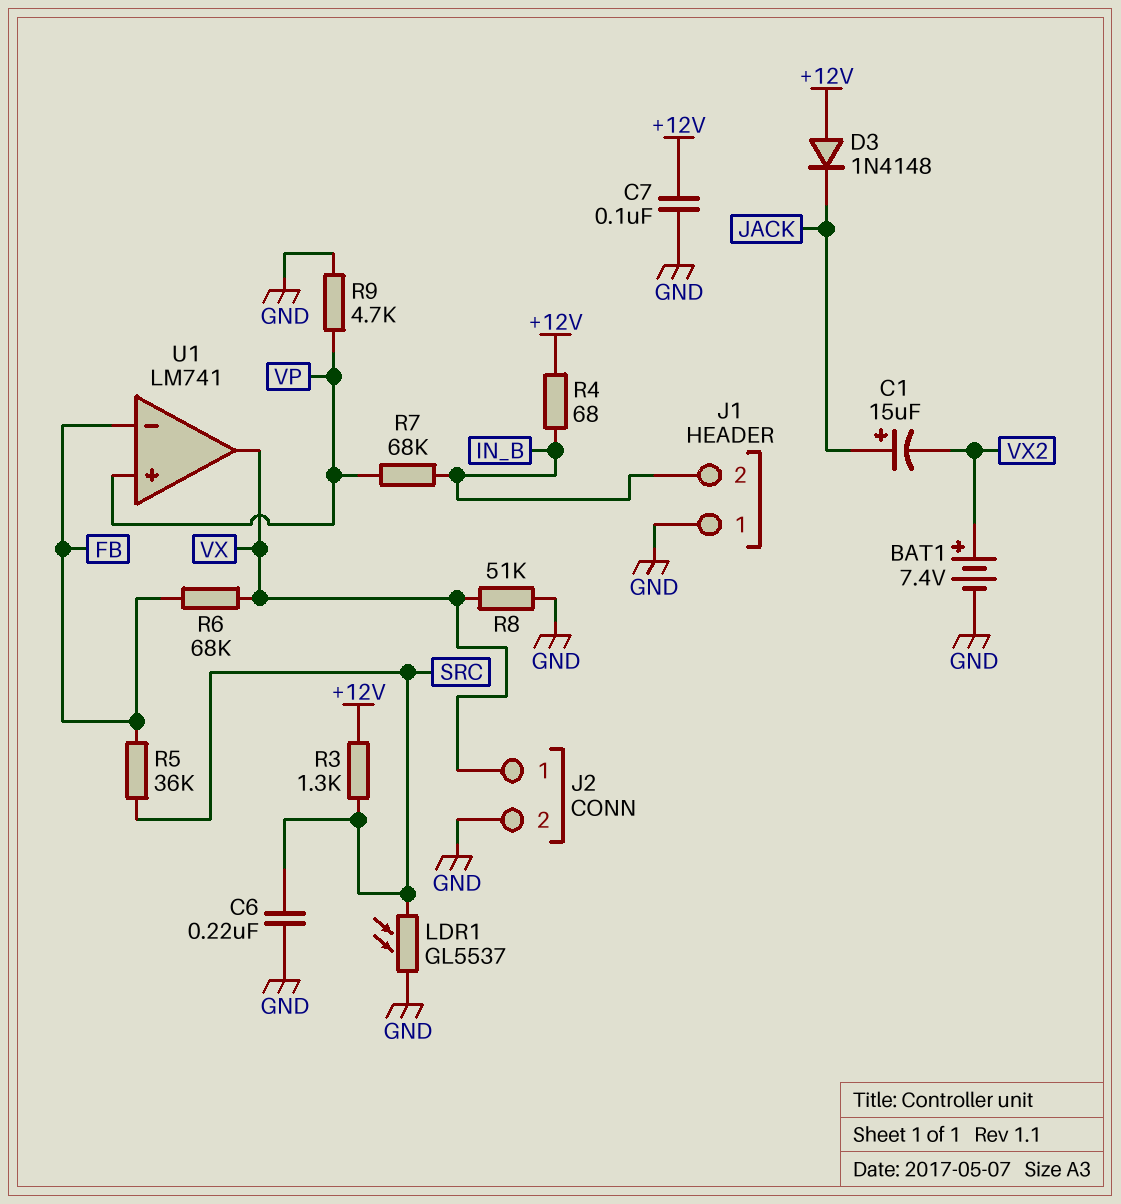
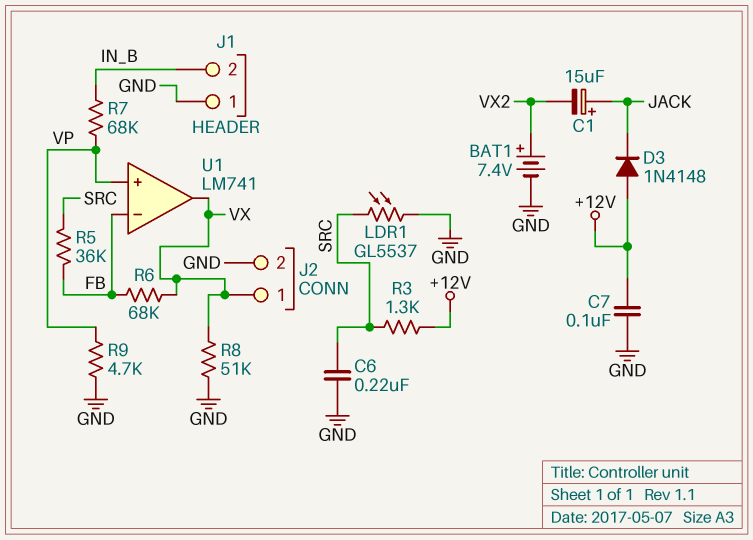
R4: 68 (+12V, IN_B) -> none

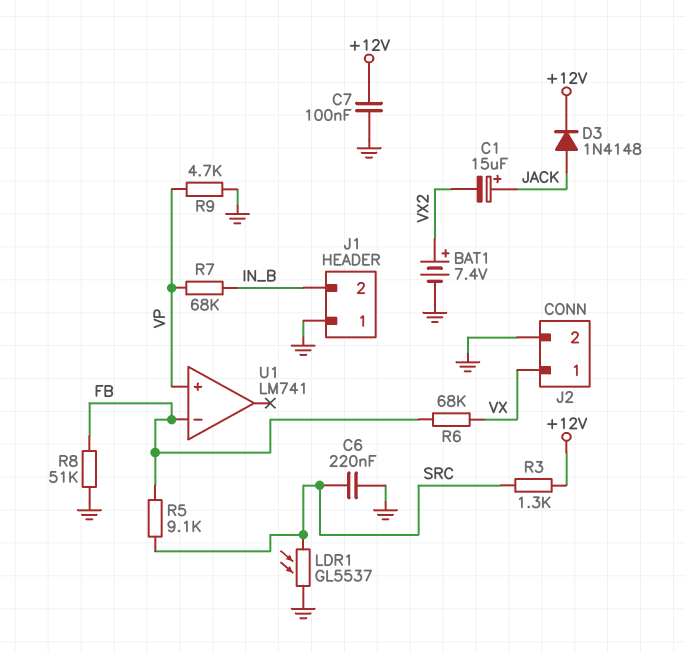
D3: diode 1N4148 (A +12V, K JACK) -> diode 1N4148 (A JACK, K +12V)
R5: 36k (FB, SRC) -> 9.1k (FB, SRC)
R8: 51k (GND, VX) -> 51k (FB, GND)
U1 pin out: VX -> none

